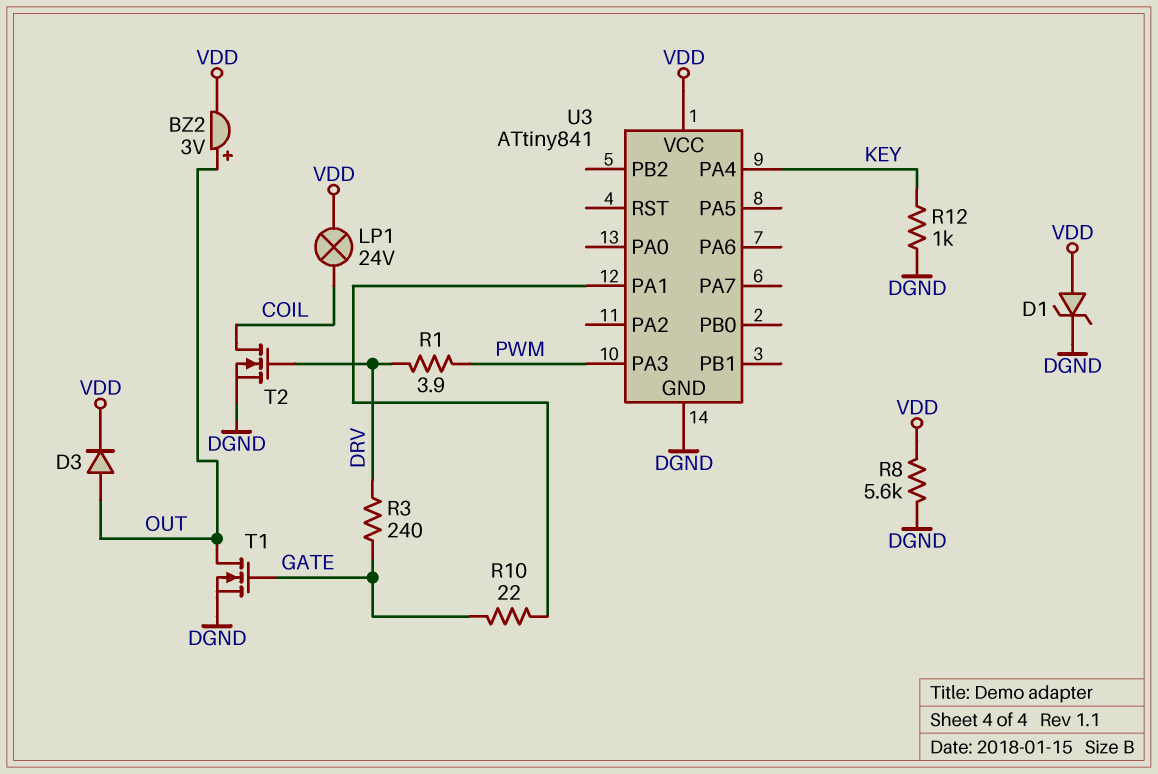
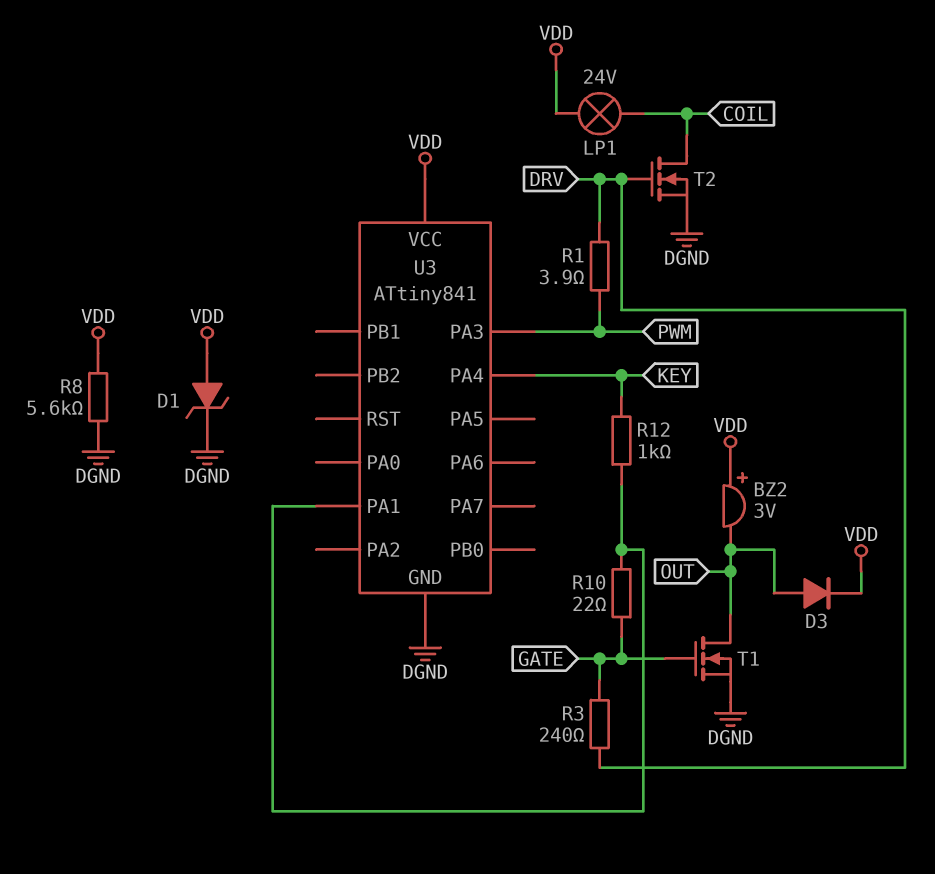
BZ2: buzzer 3V (plus OUT, minus VDD) -> buzzer 3V (plus VDD, minus OUT)
R12: 1k (DGND, KEY) -> 1k (KEY, U3/PA1)

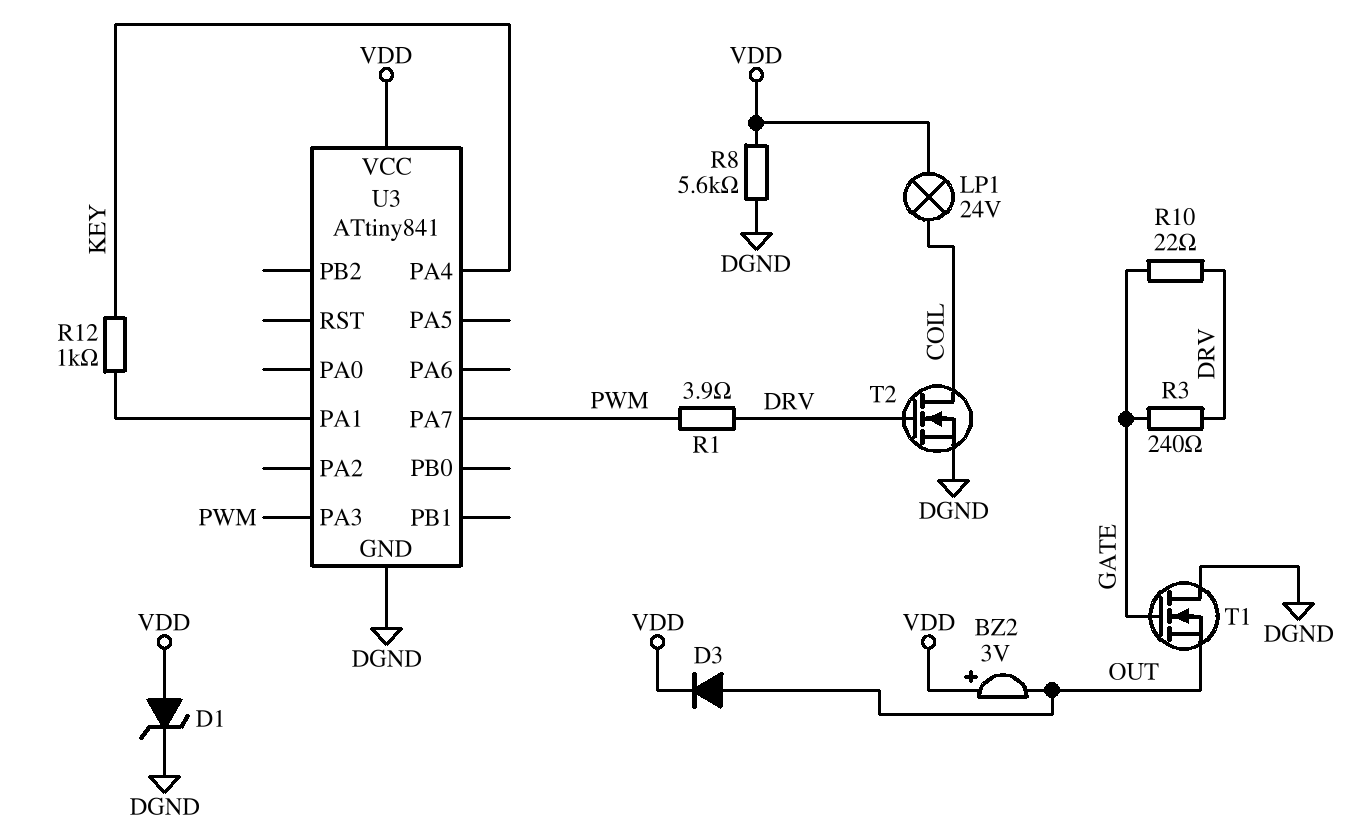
R10: 22 (GATE, U3/PA1) -> 22 (DRV, GATE)
T1: NMOS (G GATE, D OUT, S DGND) -> NMOS (G GATE, D DGND, S OUT)
U3 pin PA7: none -> PWM

